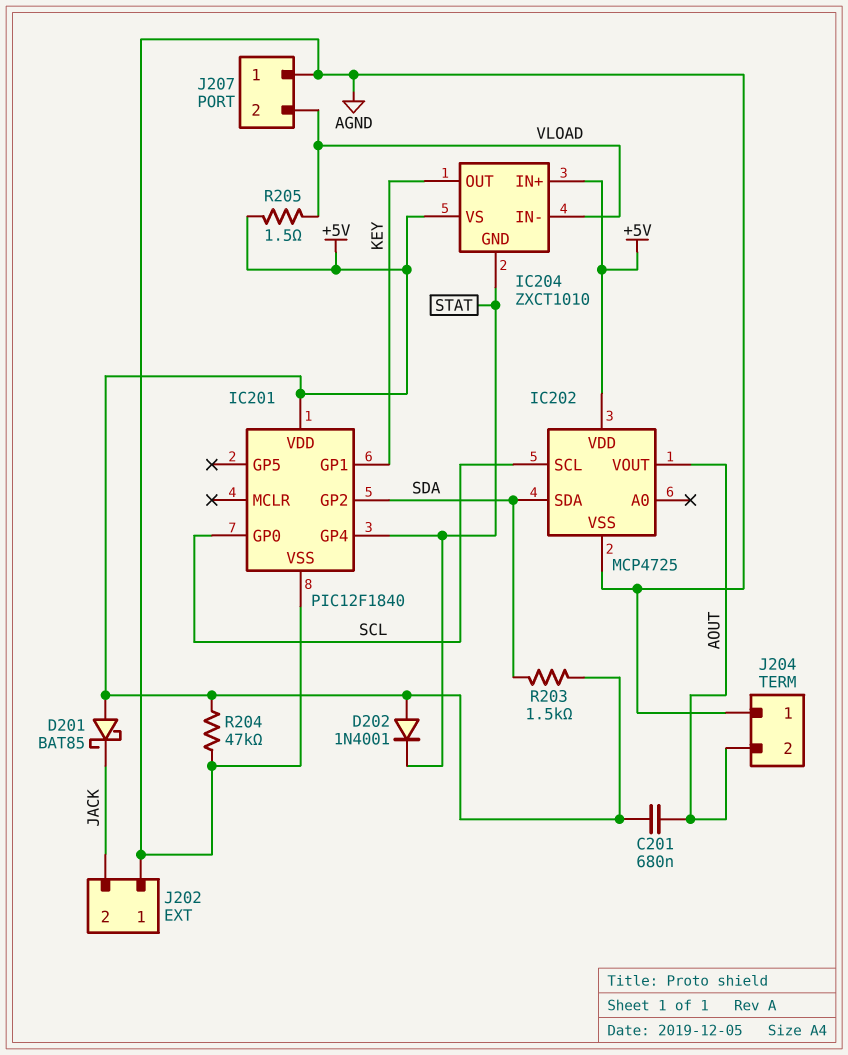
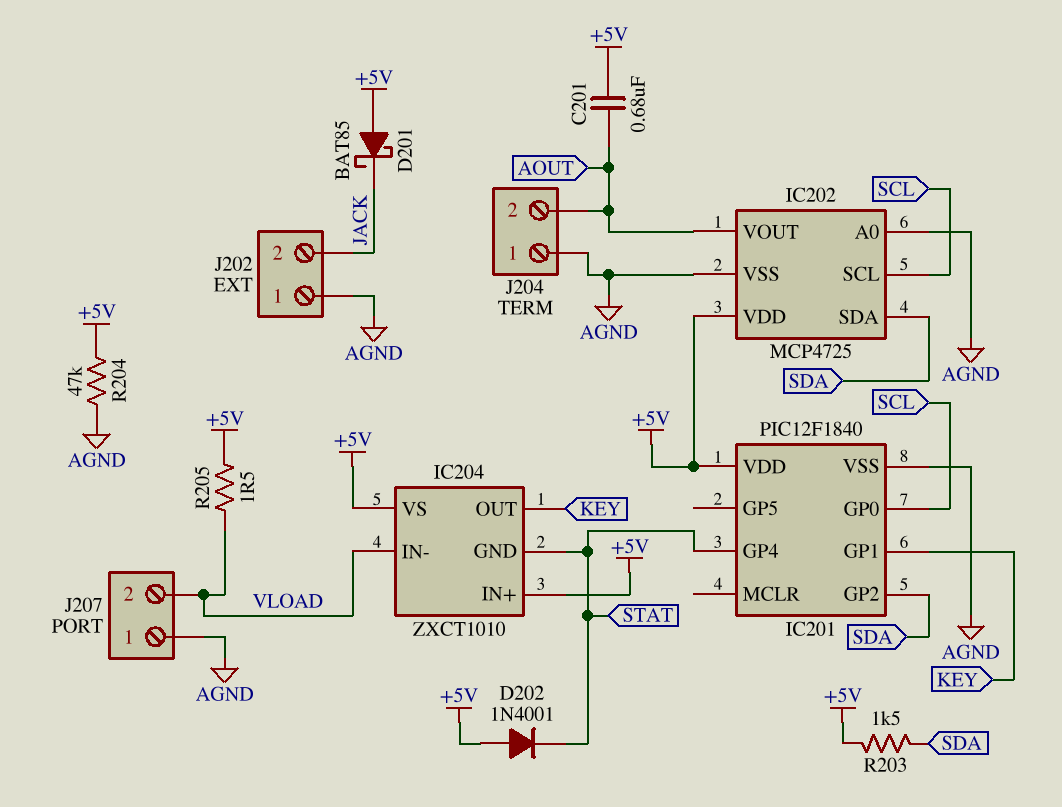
IC202 pin A0: none -> AGND

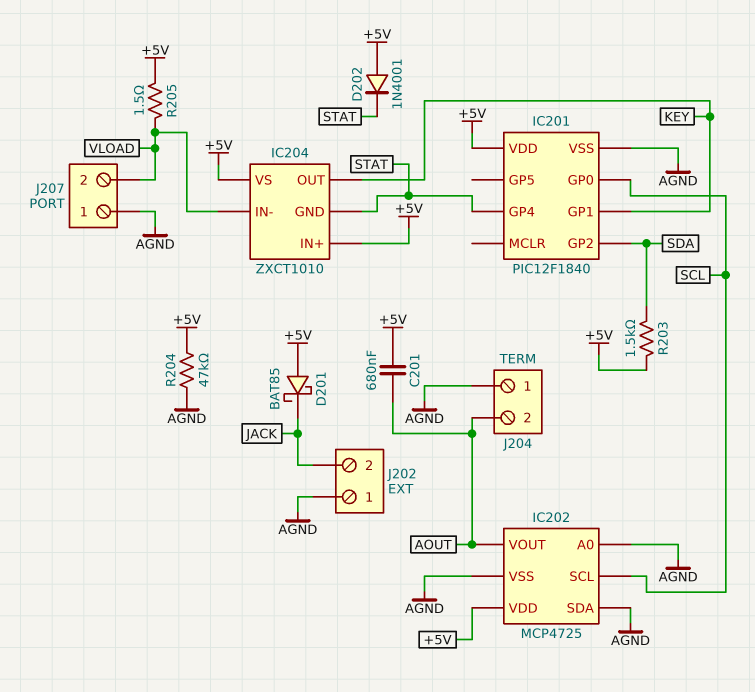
IC202 pin SDA: SDA -> AGND

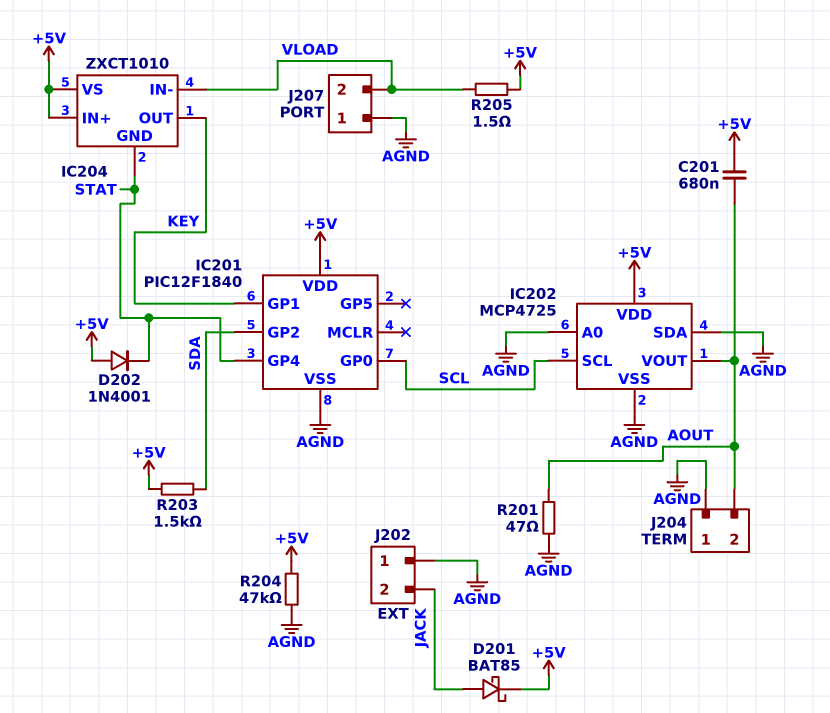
D201: schottky BAT85 (A +5V, K JACK) -> schottky BAT85 (A JACK, K +5V)
R201: none -> 47 (AGND, AOUT)

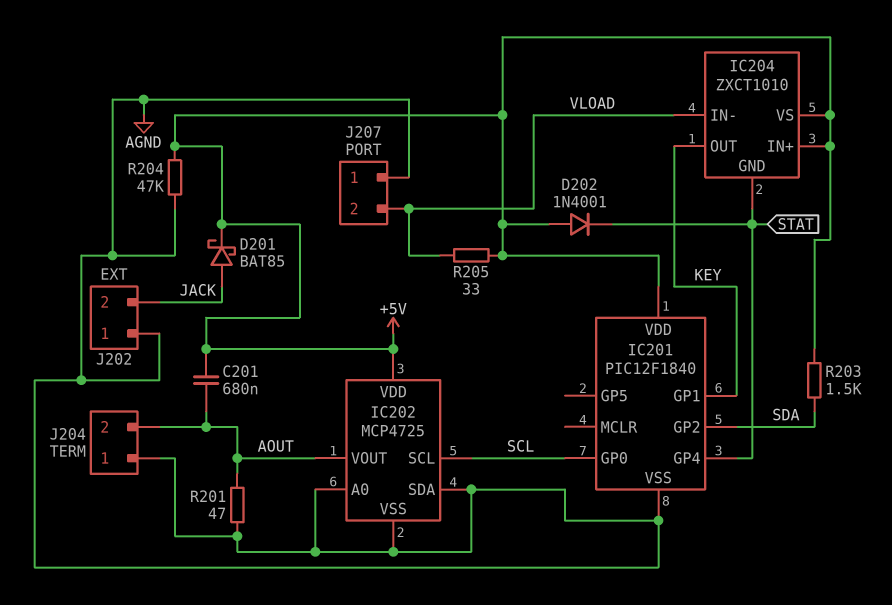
R205: 1.5 (+5V, VLOAD) -> 33 (+5V, VLOAD)

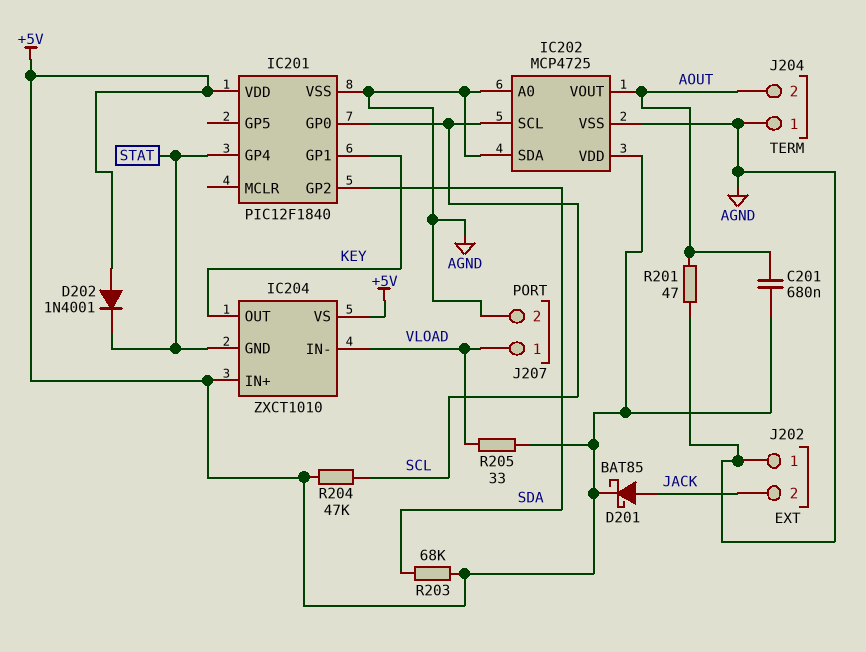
J207 pin 1: AGND -> VLOAD
J207 pin 2: VLOAD -> AGND
R203: 1.5k (+5V, SDA) -> 68k (+5V, SDA)
R204: 47k (+5V, AGND) -> 47k (+5V, SCL)

